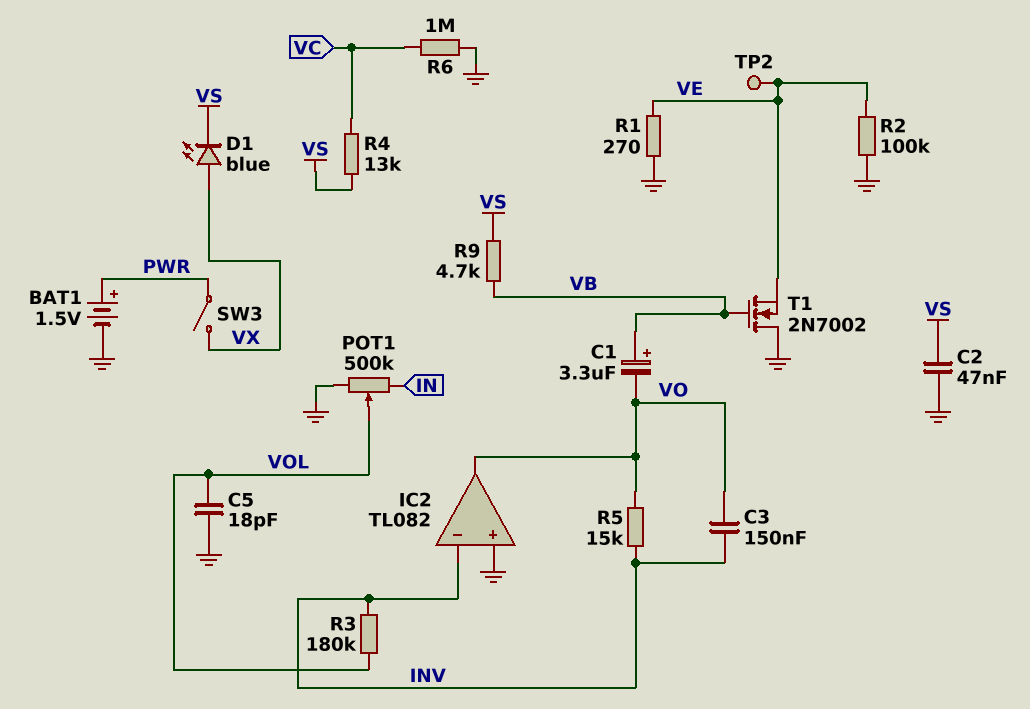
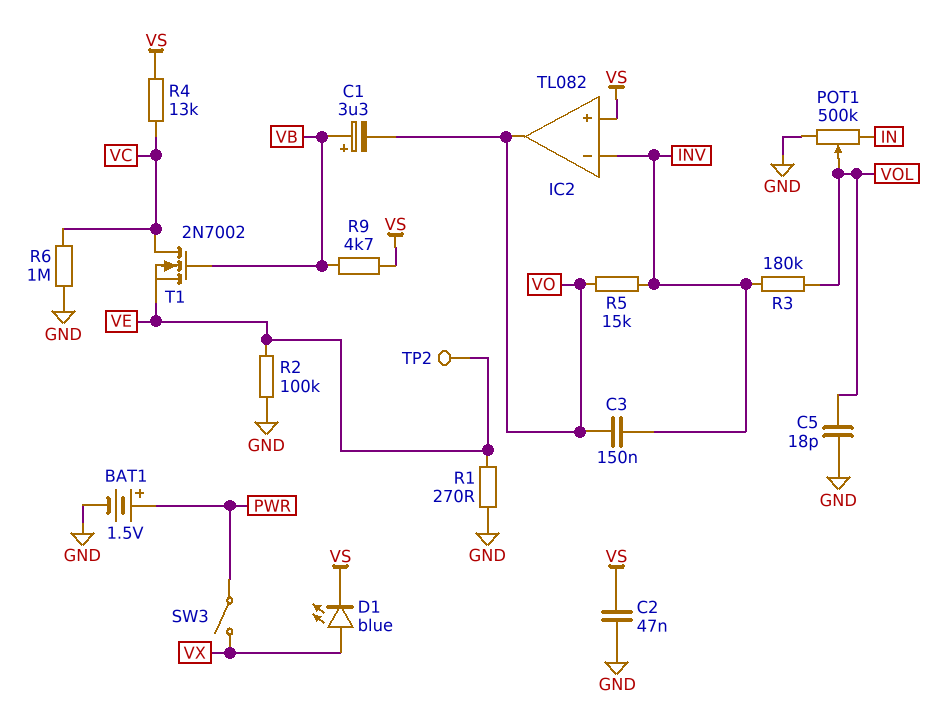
IC2 pin in+: GND -> VS
T1: NMOS 2N7002 (G VB, D GND, S VE) -> NMOS 2N7002 (G VB, D VC, S VE)

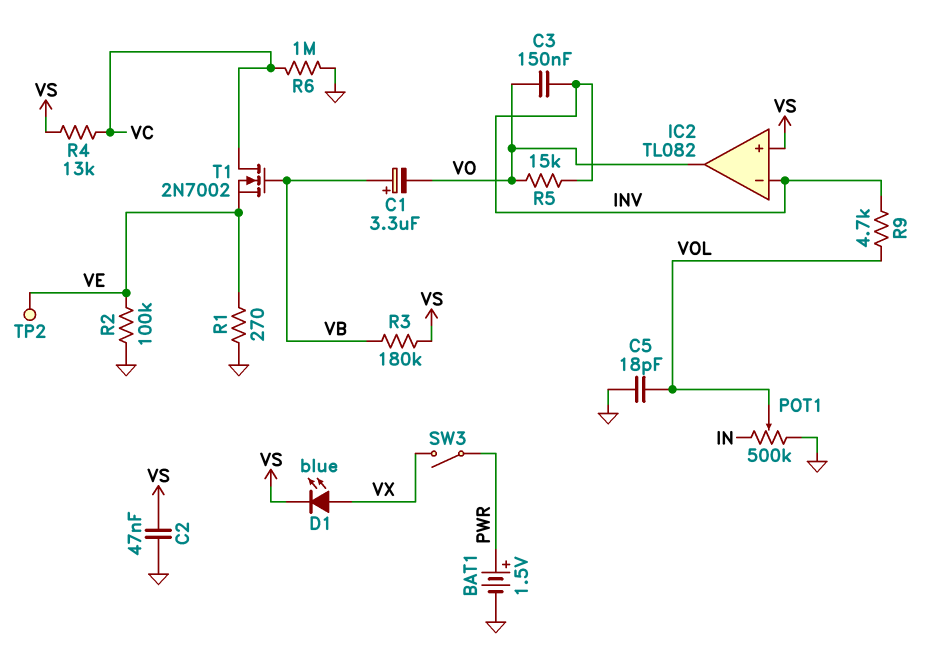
R3: 180k (INV, VOL) -> 180k (VB, VS)
R9: 4.7k (VB, VS) -> 4.7k (INV, VOL)

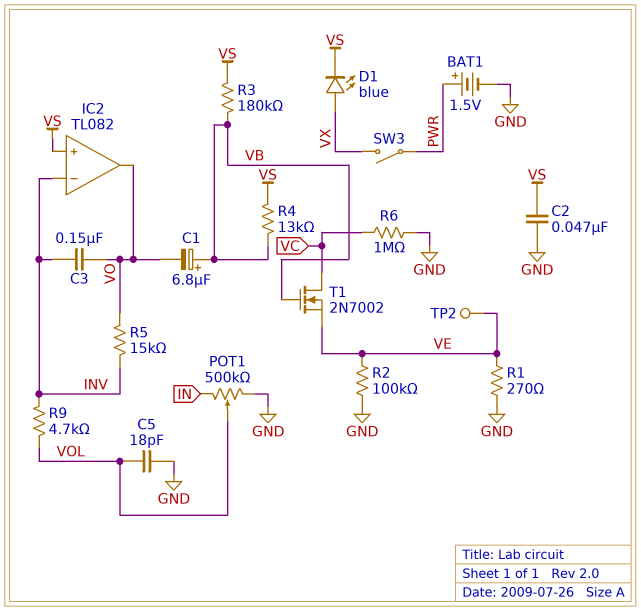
C1: 3.3uF (plus VB, minus VO) -> 6.8uF (plus VB, minus VO)
R4: 13k (VC, VS) -> 13k (VB, VS)

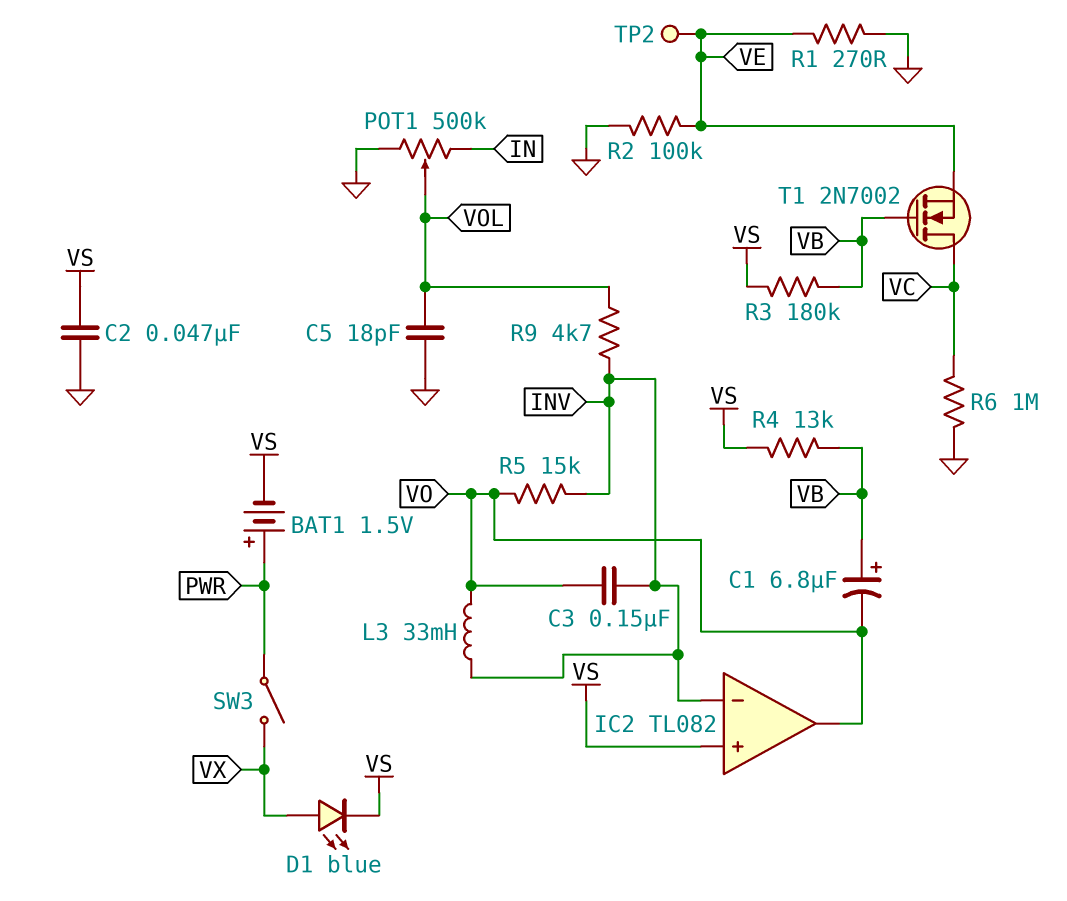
BAT1: 1.5V (plus PWR, minus GND) -> 1.5V (plus PWR, minus VS)
L3: none -> 33mH (INV, VO)

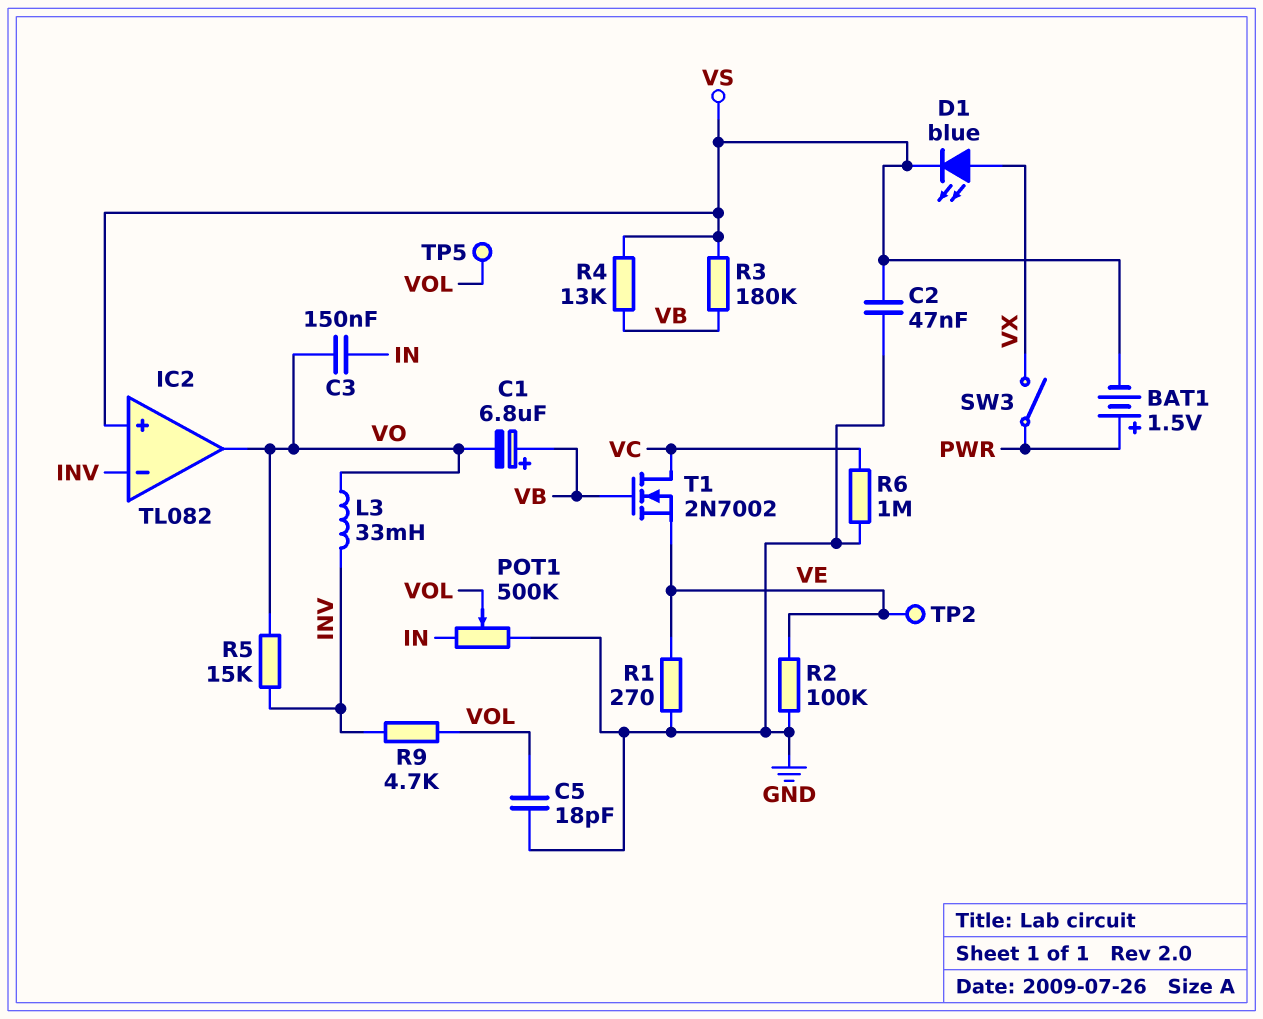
C3: 150nF (INV, VO) -> 150nF (IN, VO)
TP5: none -> test point (VOL)

